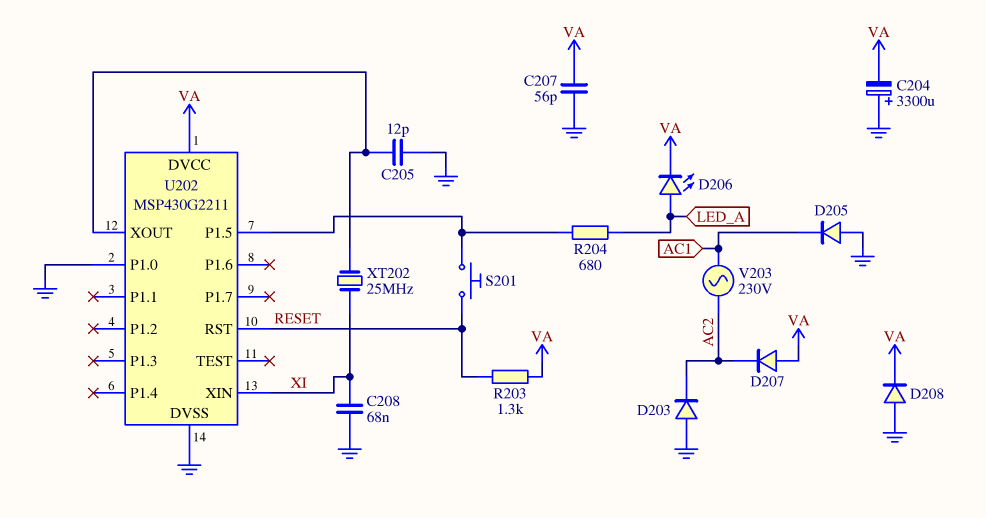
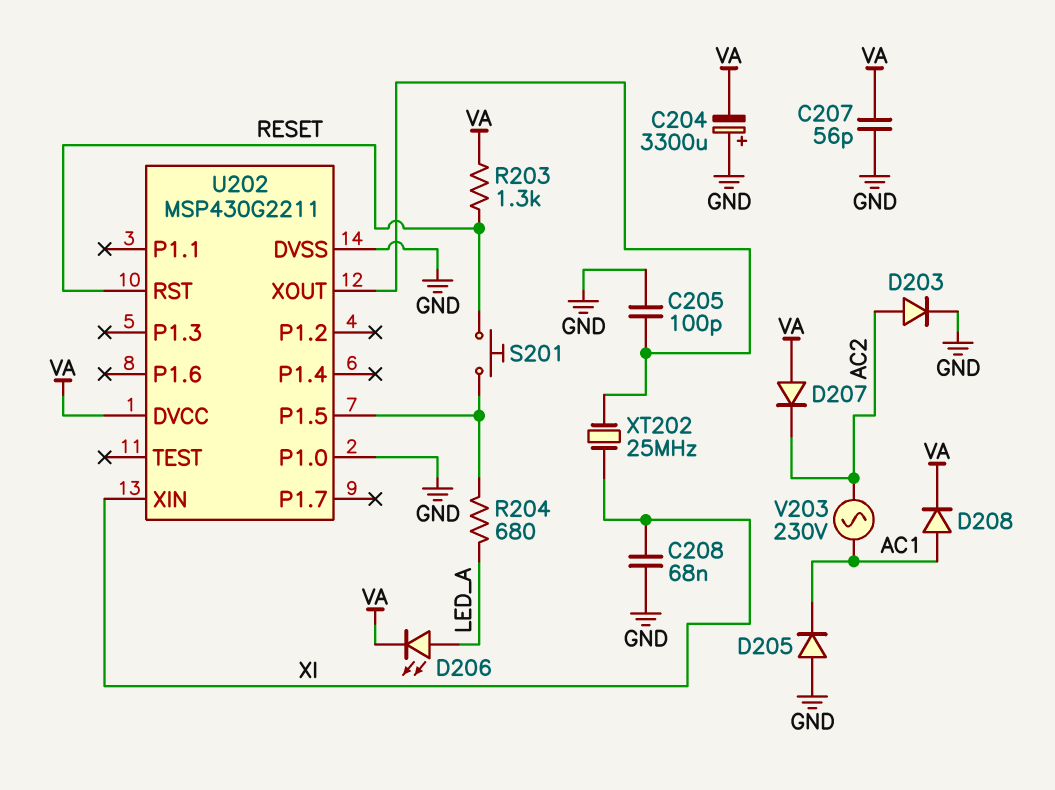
C205: 12pF (GND, U202/XOUT) -> 100pF (GND, U202/XOUT)
D203: diode (A GND, K AC2) -> diode (A AC2, K GND)
D208: diode (A GND, K VA) -> diode (A AC1, K VA)

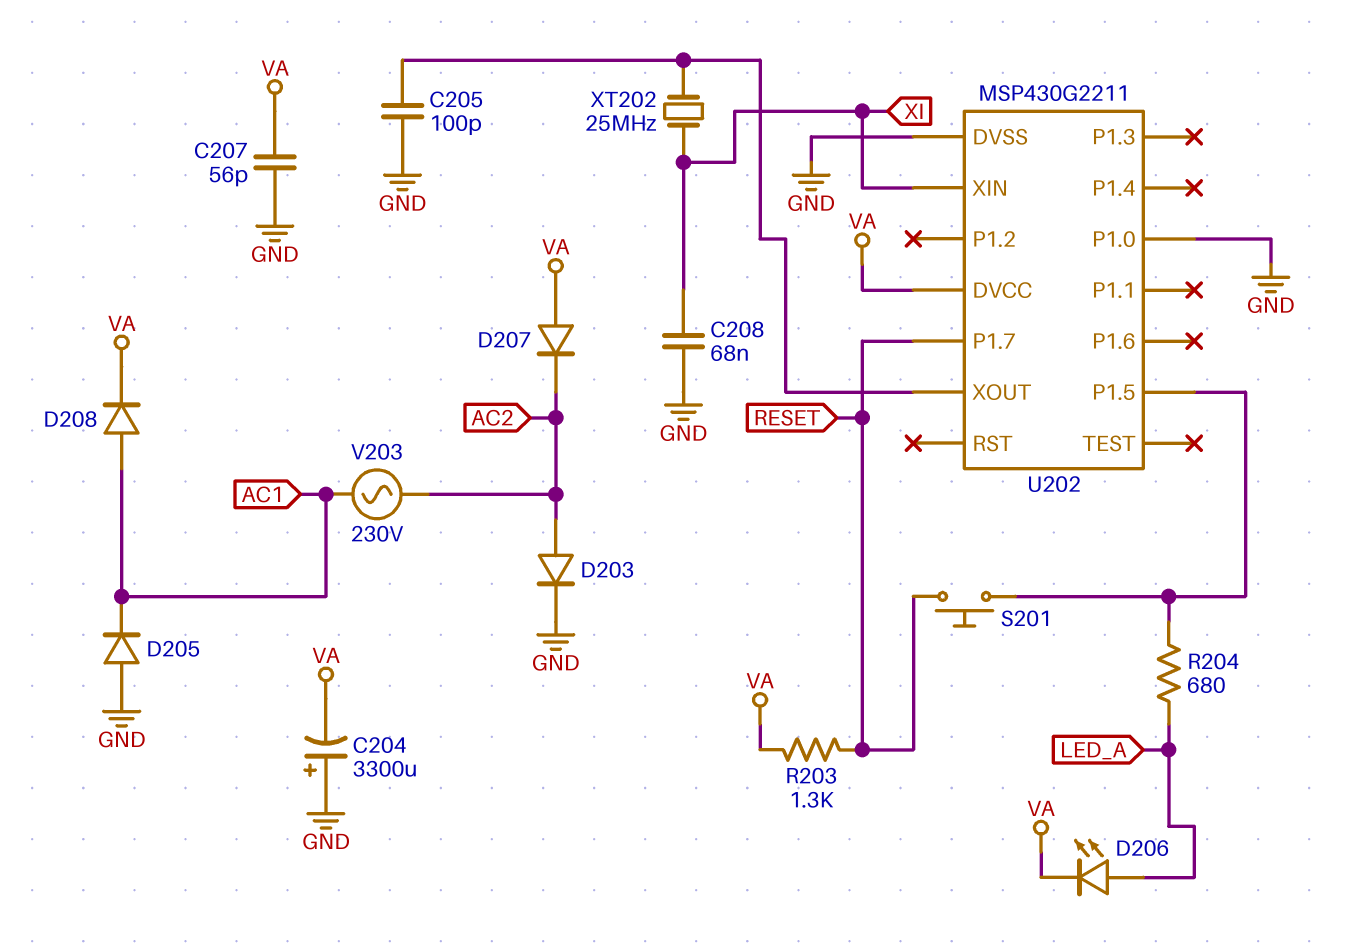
U202 pin P1.7: none -> RESET
U202 pin RST: RESET -> none

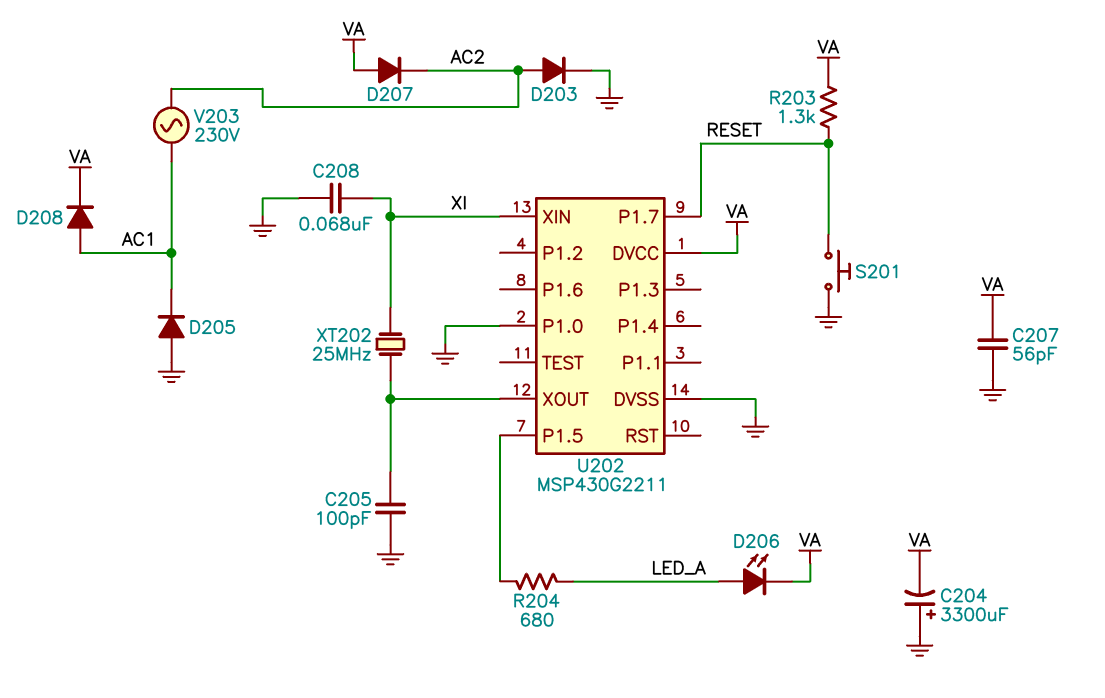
S201: button (RESET, U202/P1.5) -> button (GND, RESET)

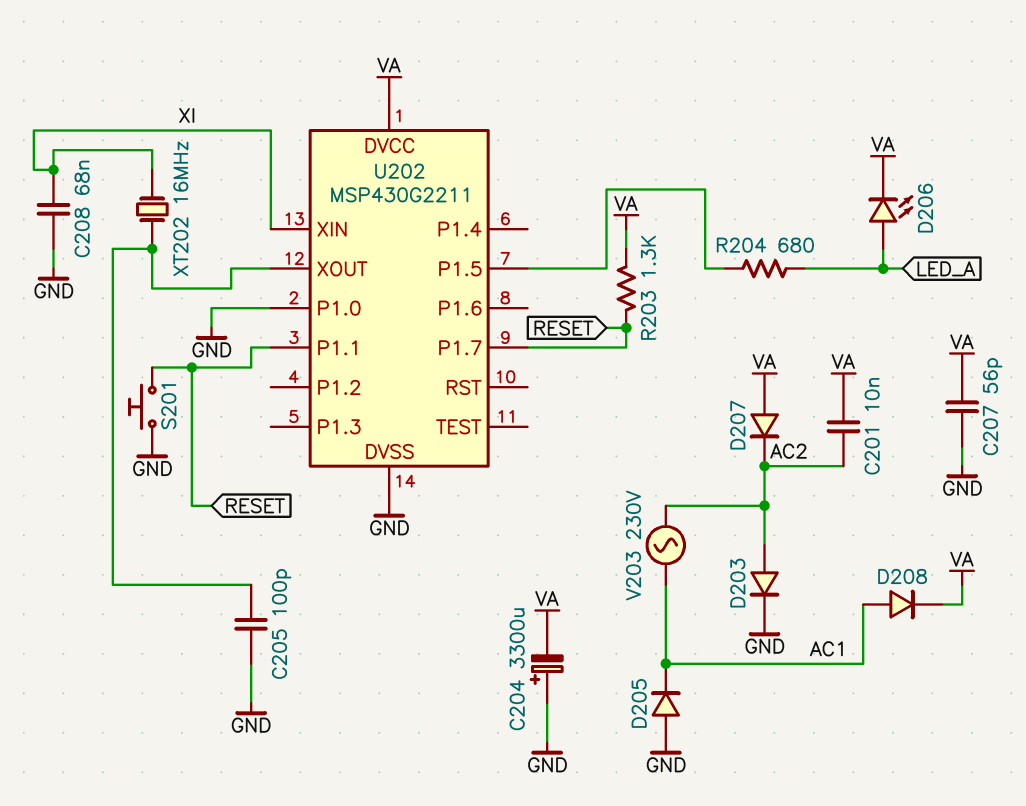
C201: none -> 10nF (AC2, VA)
U202 pin P1.1: none -> RESET
XT202: 25MHz (U202/XOUT, XI) -> 16MHz (U202/XOUT, XI)

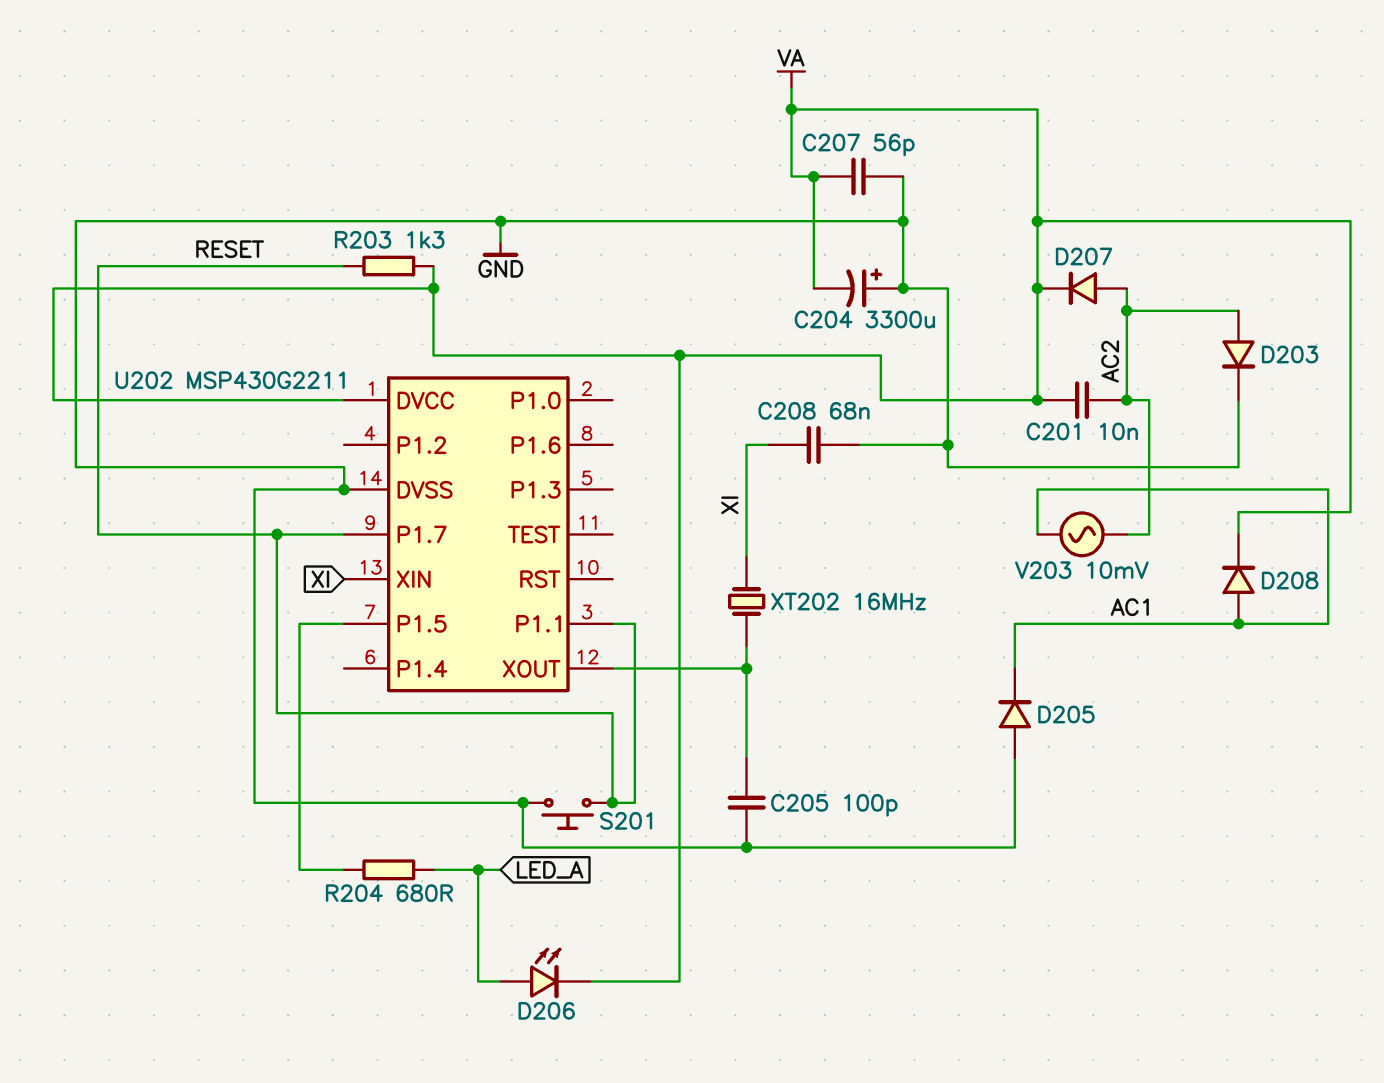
D207: diode (A VA, K AC2) -> diode (A AC2, K VA)
U202 pin P1.0: GND -> none
V203: AC 230V (AC1, AC2) -> AC 10mV (AC1, AC2)

